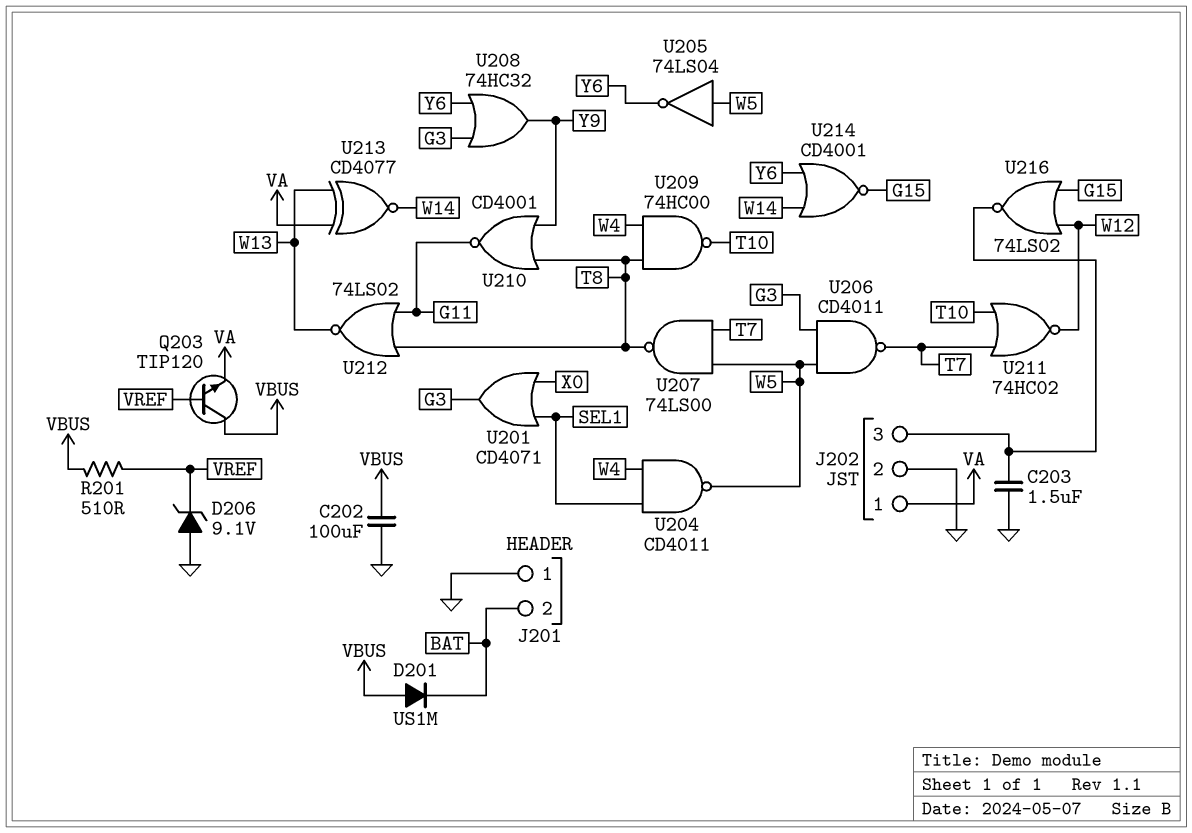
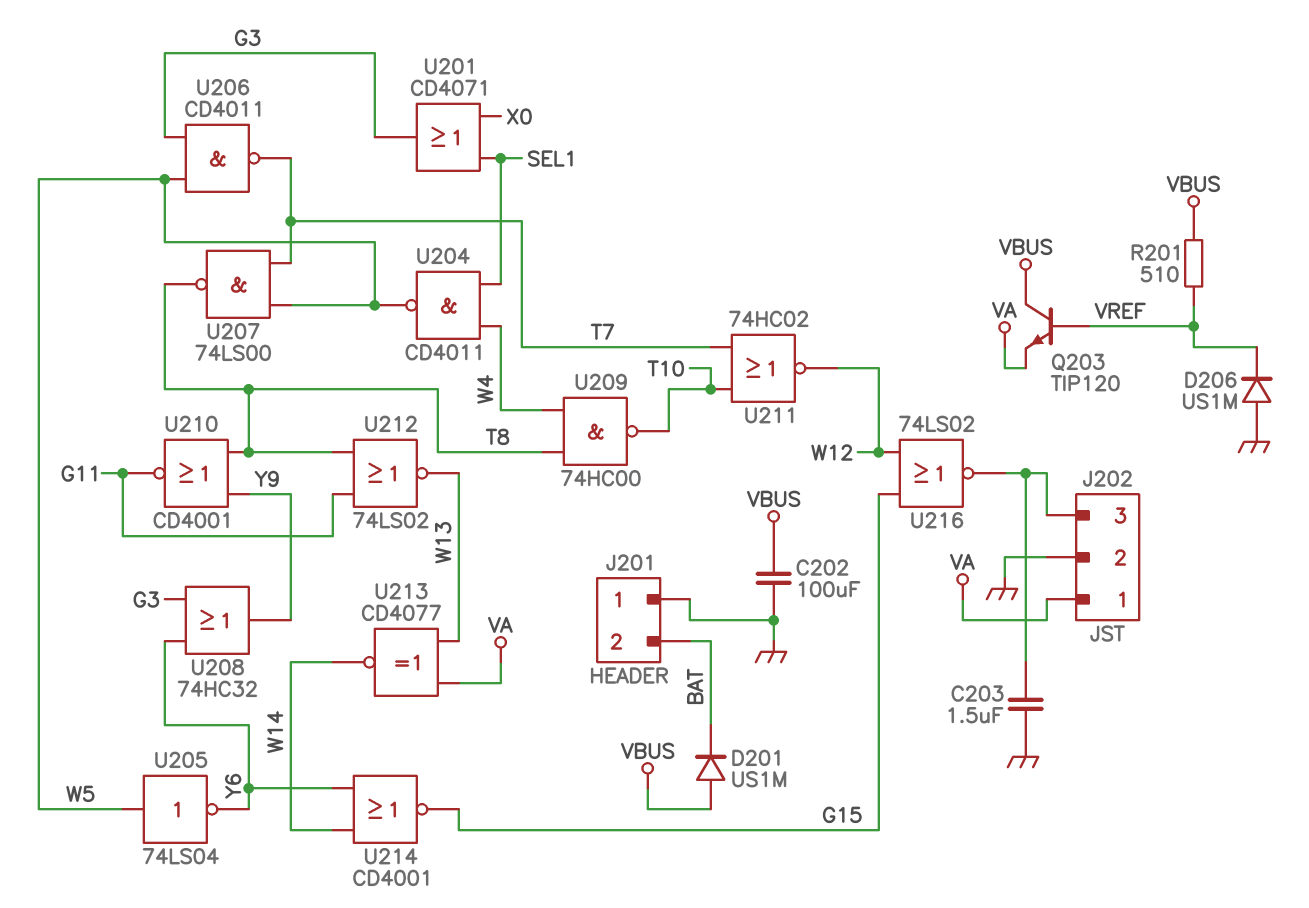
D206: zener 9.1V (A GND, K VREF) -> diode US1M (A GND, K VREF)

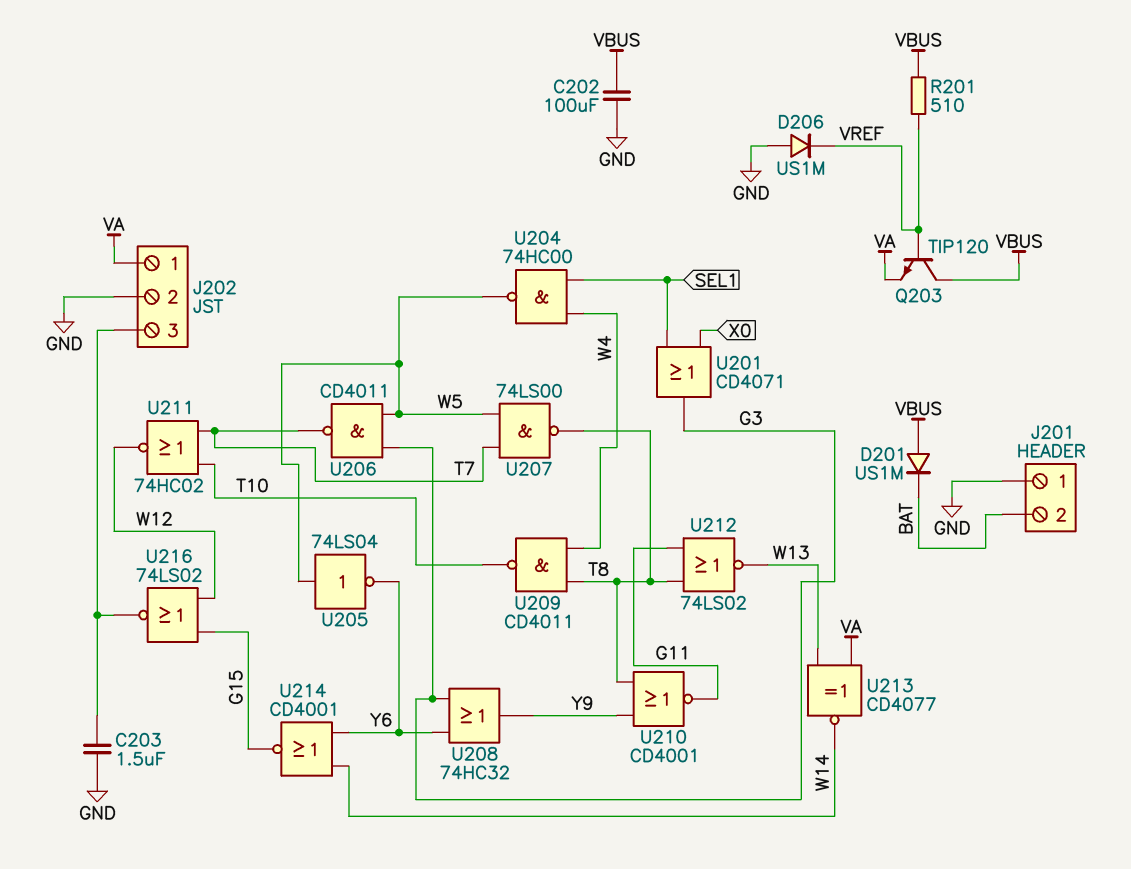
U204: NAND CD4011 (in SEL1, in W4, out W5) -> NAND 74HC00 (in SEL1, in W4, out W5)
U209: NAND 74HC00 (in T8, in W4, out T10) -> NAND CD4011 (in T8, in W4, out T10)

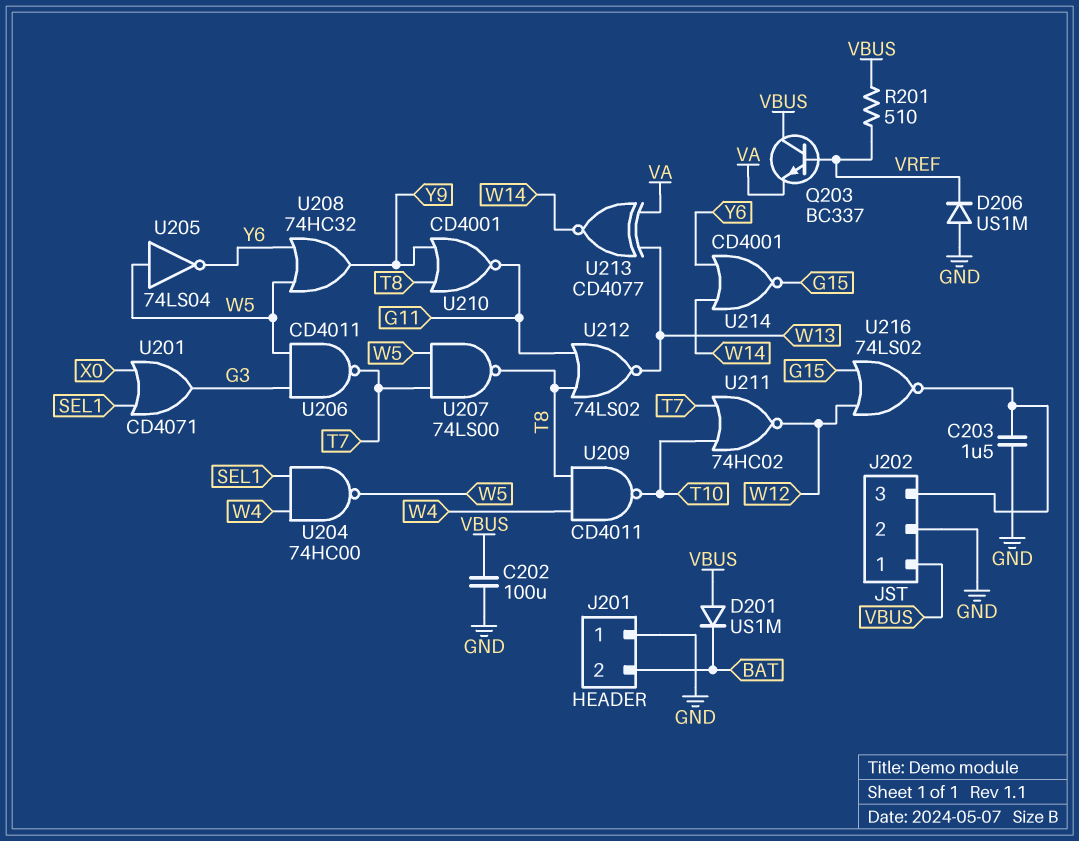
J202 pin 1: VA -> VBUS
Q203: NPN TIP120 (B VREF, C VBUS, E VA) -> NPN BC337 (B VREF, C VBUS, E VA)
U208: OR 74HC32 (in G3, in Y6, out Y9) -> OR 74HC32 (in W5, in Y6, out Y9)

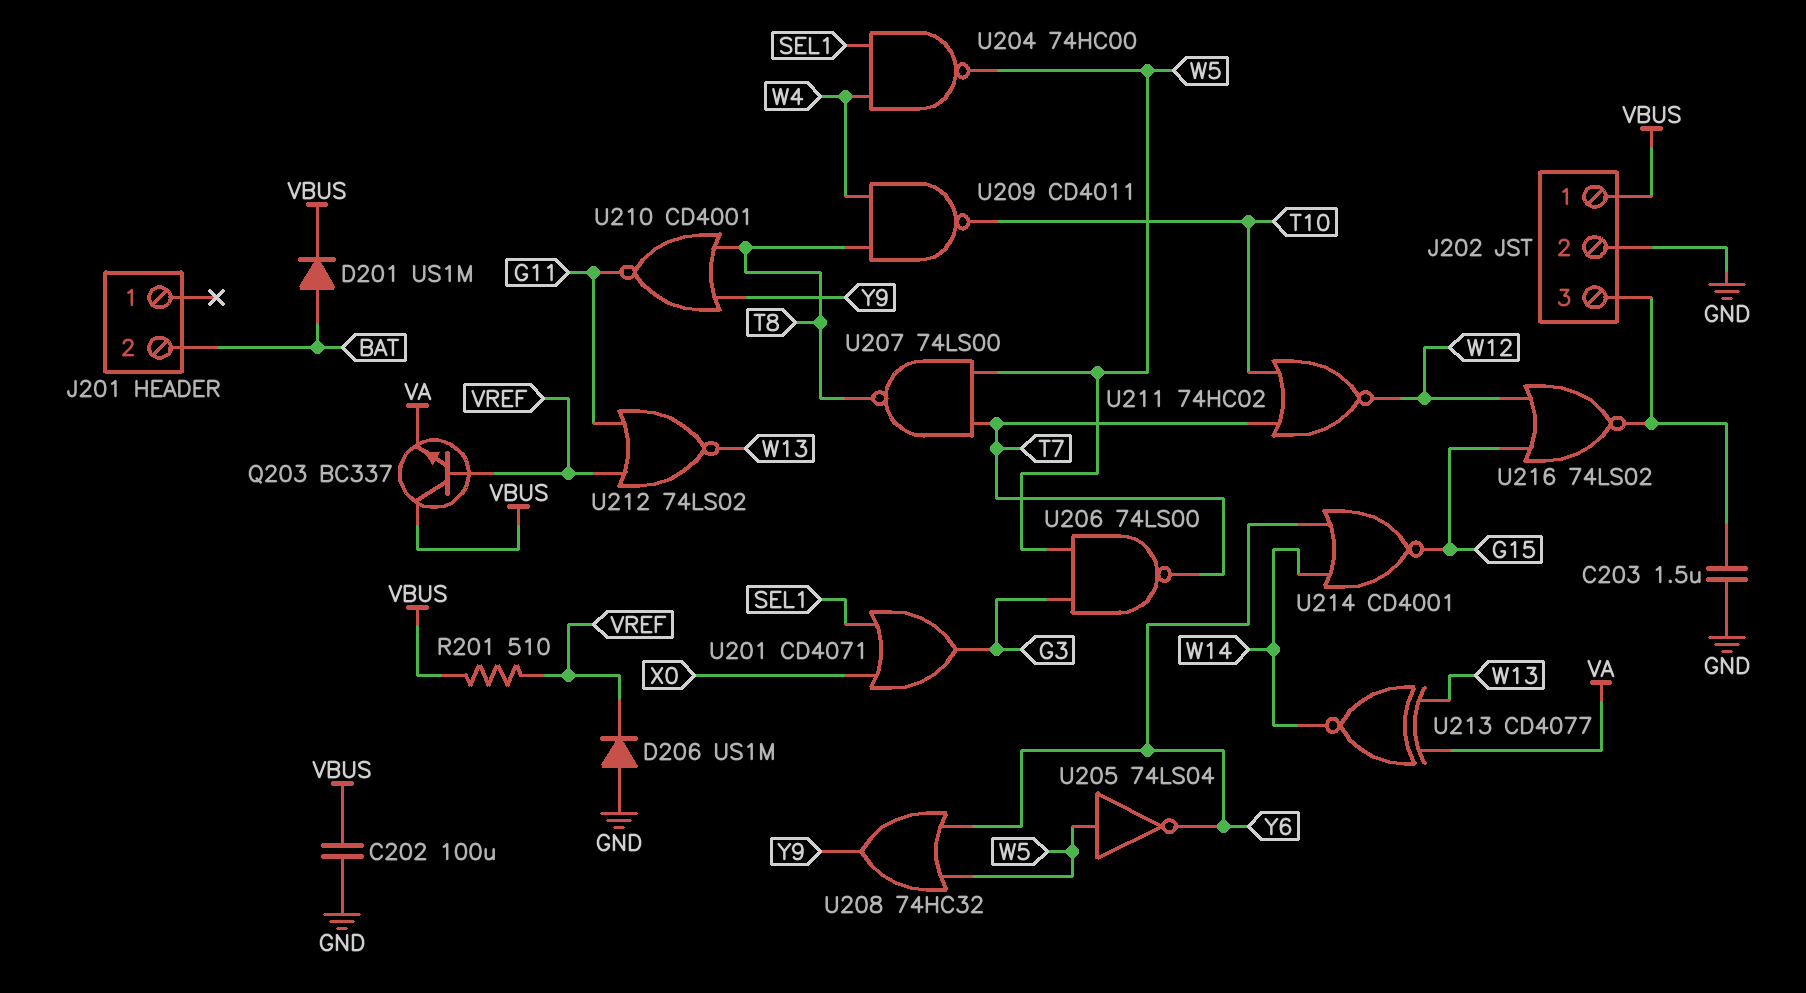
D201: diode US1M (A VBUS, K BAT) -> diode US1M (A BAT, K VBUS)
J201 pin 1: GND -> none
U206: NAND CD4011 (in G3, in W5, out T7) -> NAND 74LS00 (in G3, in W5, out T7)
U212: NOR 74LS02 (in G11, in T8, out W13) -> NOR 74LS02 (in G11, in VREF, out W13)

